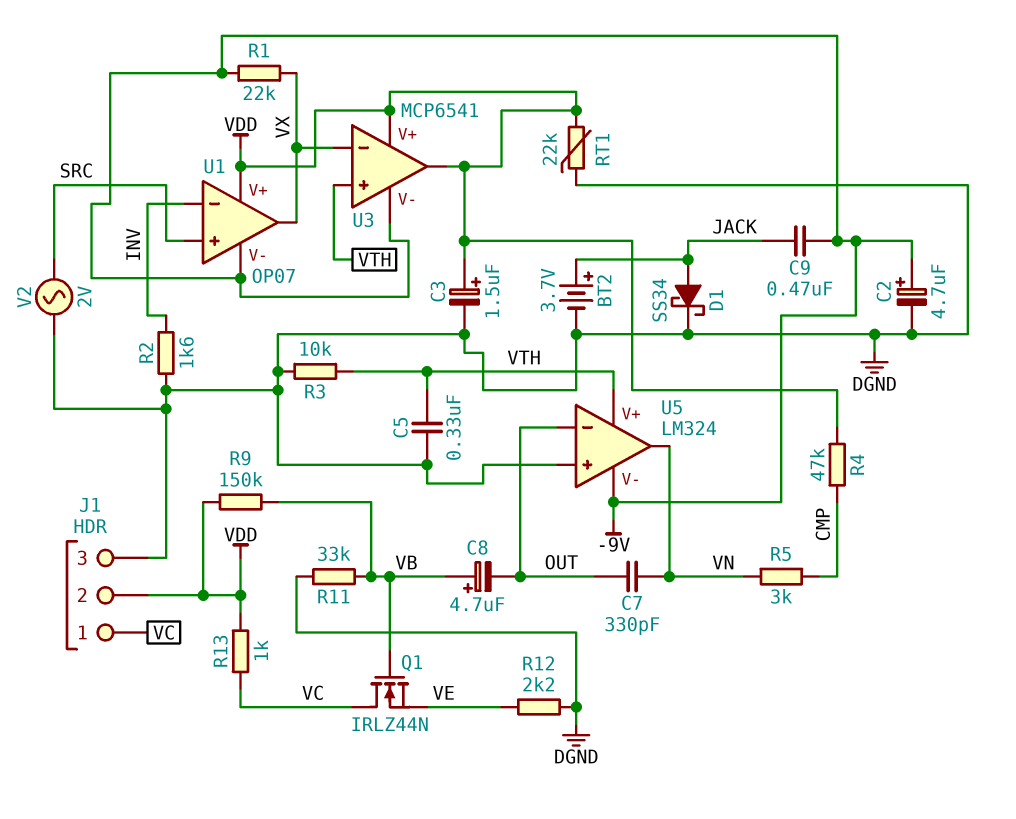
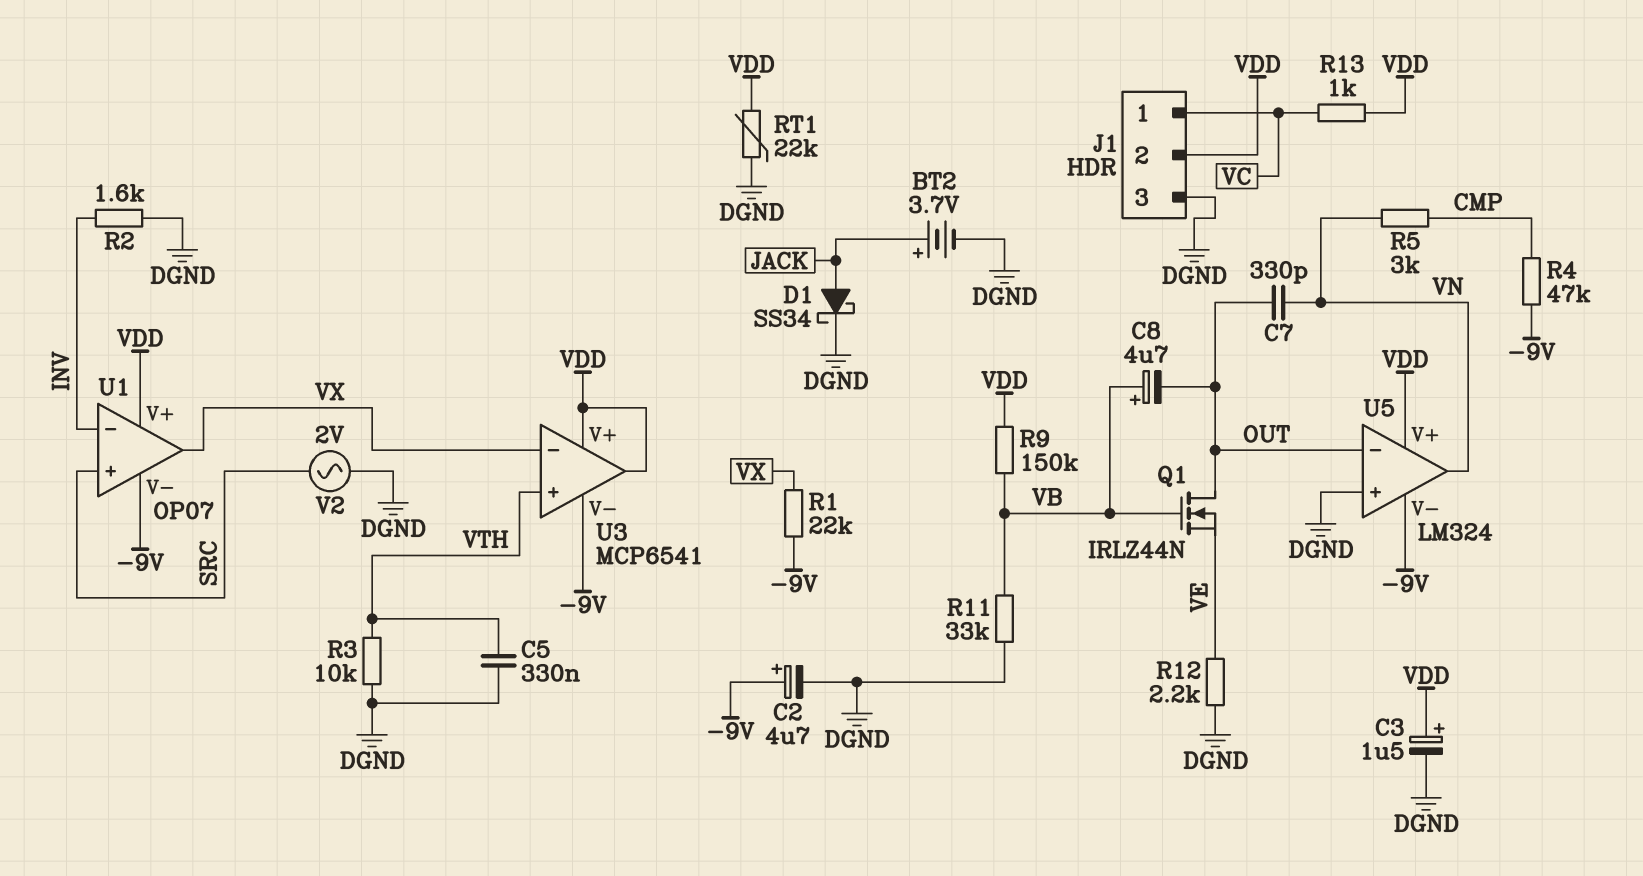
C9: 470nF (-9V, JACK) -> none
Q1: NMOS IRLZ44N (G VB, D VC, S VE) -> NMOS IRLZ44N (G VB, D OUT, S VE)
R4: 47k (CMP, VDD) -> 47k (-9V, CMP)
U5 pin V+: VTH -> VDD

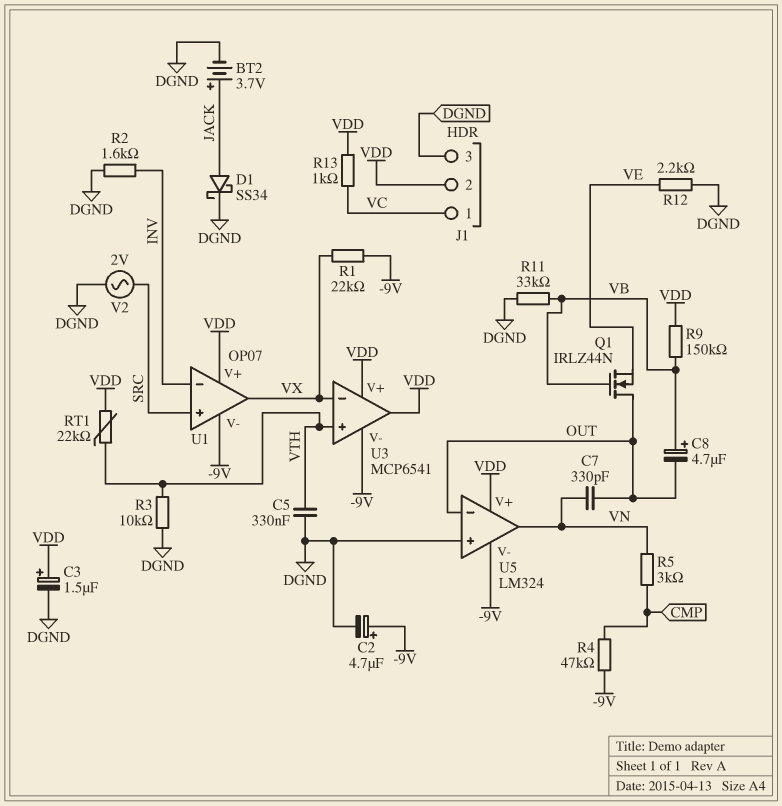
RT1: 22k (DGND, VDD) -> 22k (VDD, VTH)

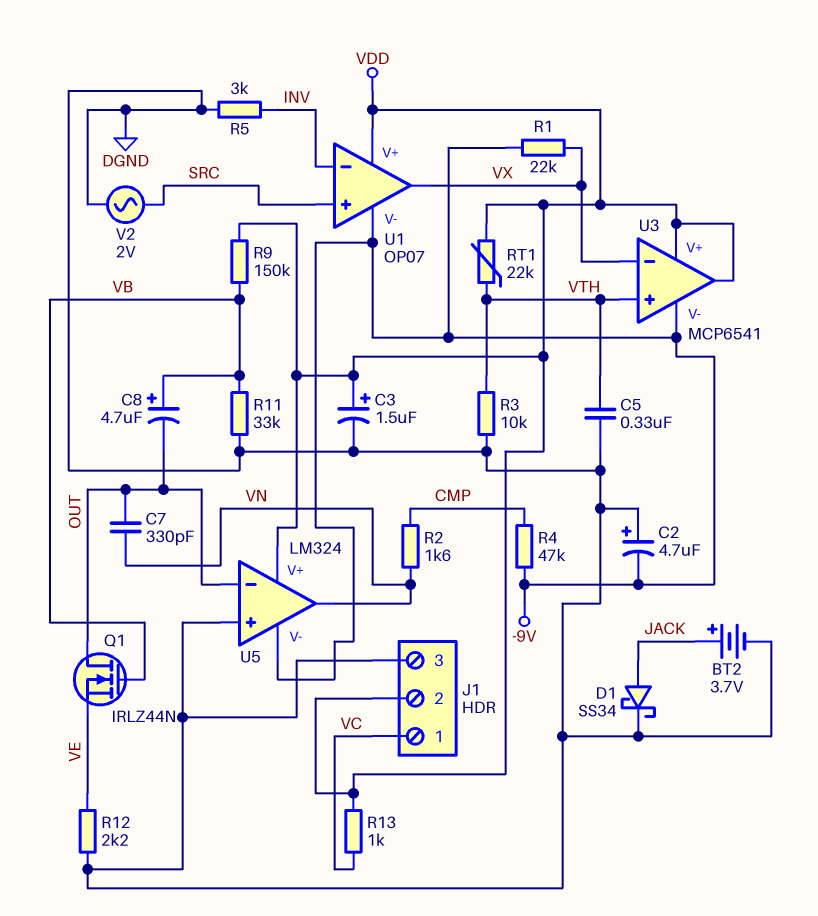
C2: 4.7uF (plus -9V, minus DGND) -> 4.7uF (plus DGND, minus -9V)
R2: 1.6k (DGND, INV) -> 1.6k (CMP, VN)
R5: 3k (CMP, VN) -> 3k (DGND, INV)

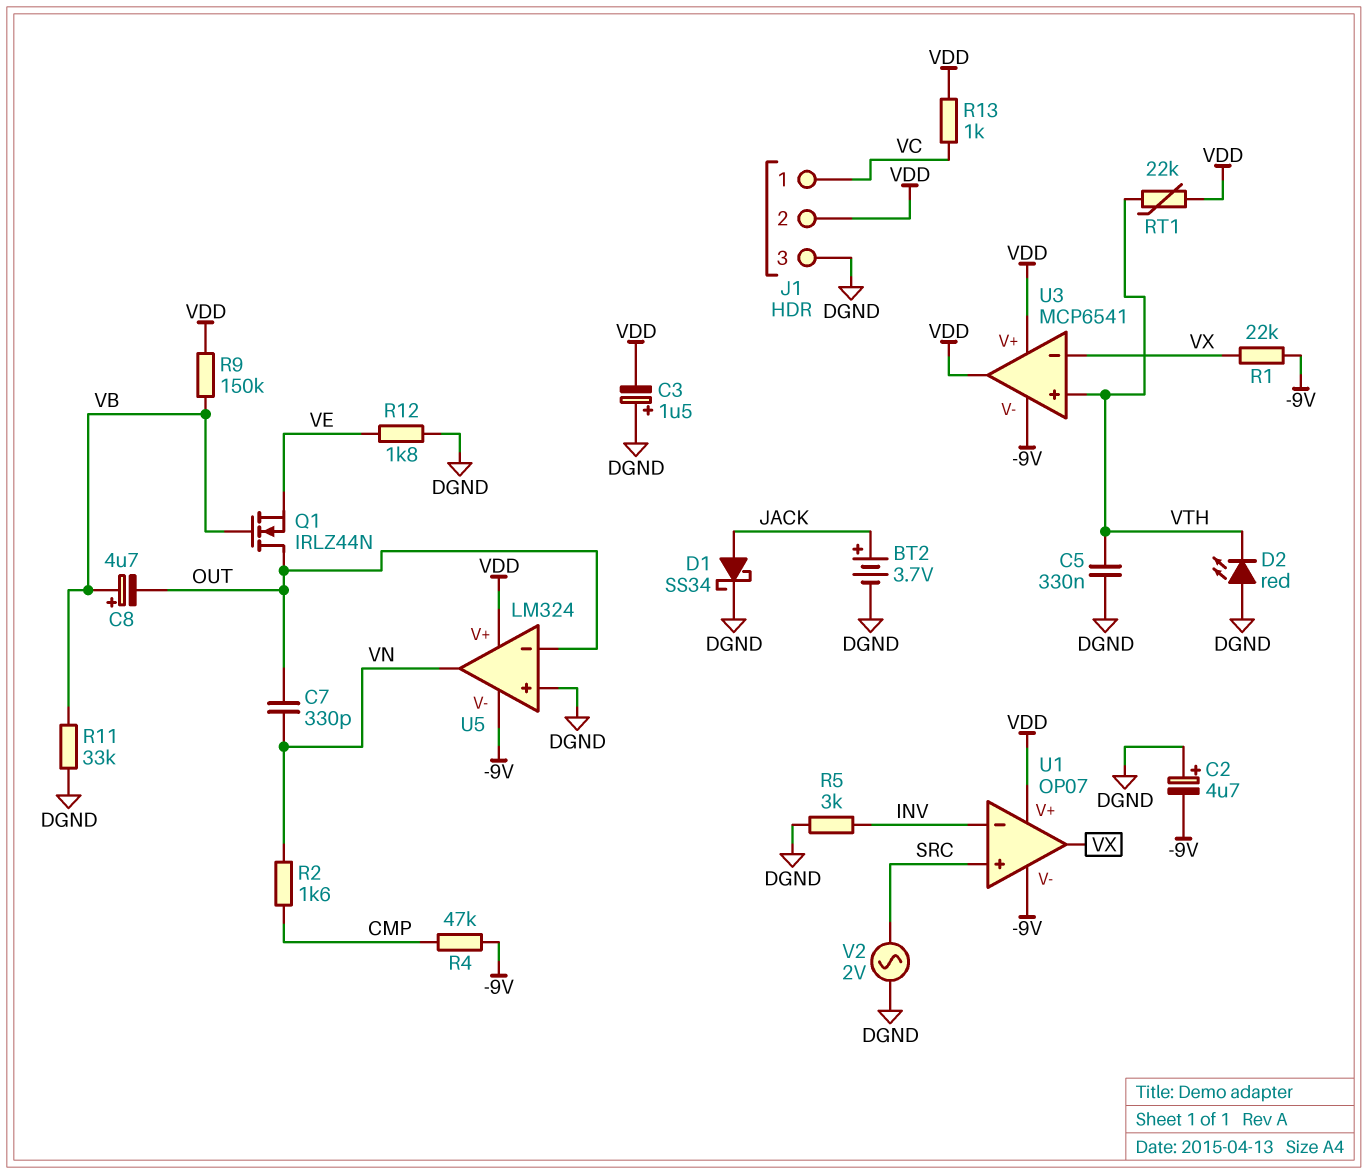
C3: 1.5uF (plus VDD, minus DGND) -> 1.5uF (plus DGND, minus VDD)
D2: none -> LED red (A DGND, K VTH)
R3: 10k (DGND, VTH) -> none
R12: 2.2k (DGND, VE) -> 1.8k (DGND, VE)

